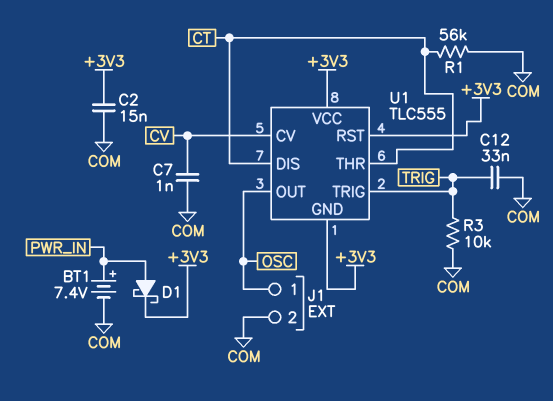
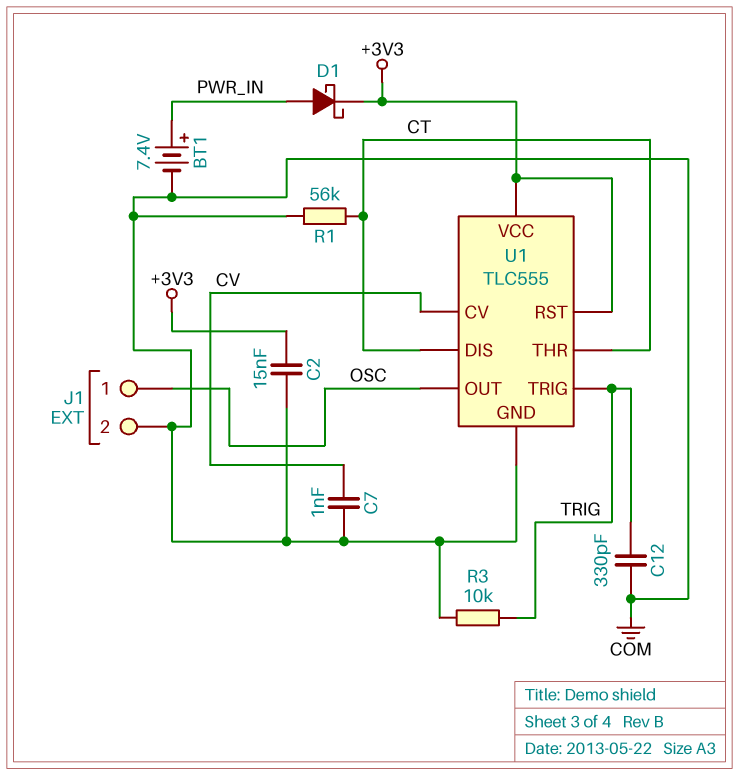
C12: 33nF (COM, TRIG) -> 330pF (COM, TRIG)
U1 pin GND: +3V3 -> COM

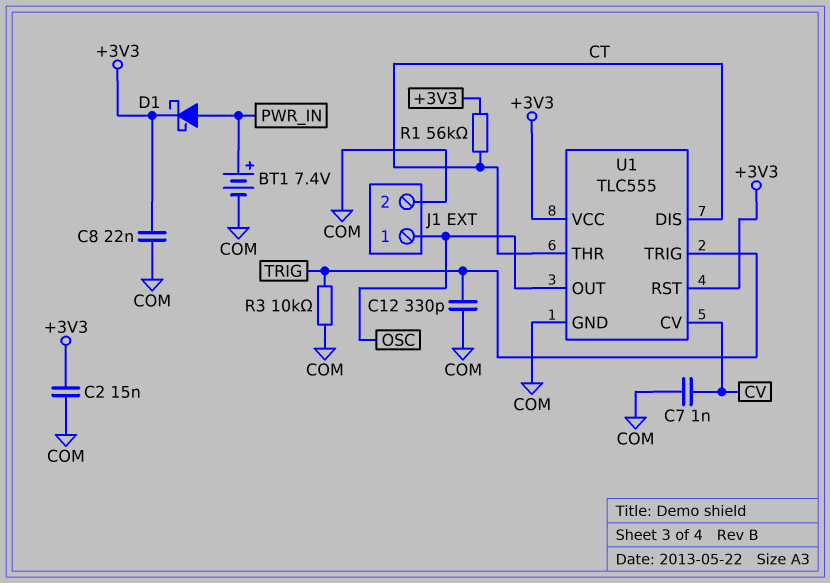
C8: none -> 22nF (+3V3, COM)
R1: 56k (COM, CT) -> 56k (+3V3, CT)

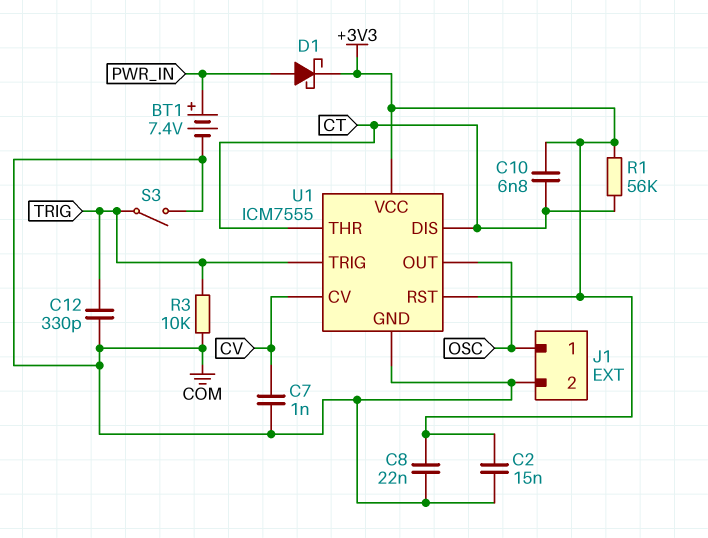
C10: none -> 6.8nF (+3V3, CT)
S3: none -> switch (COM, TRIG)
U1: TLC555 -> ICM7555

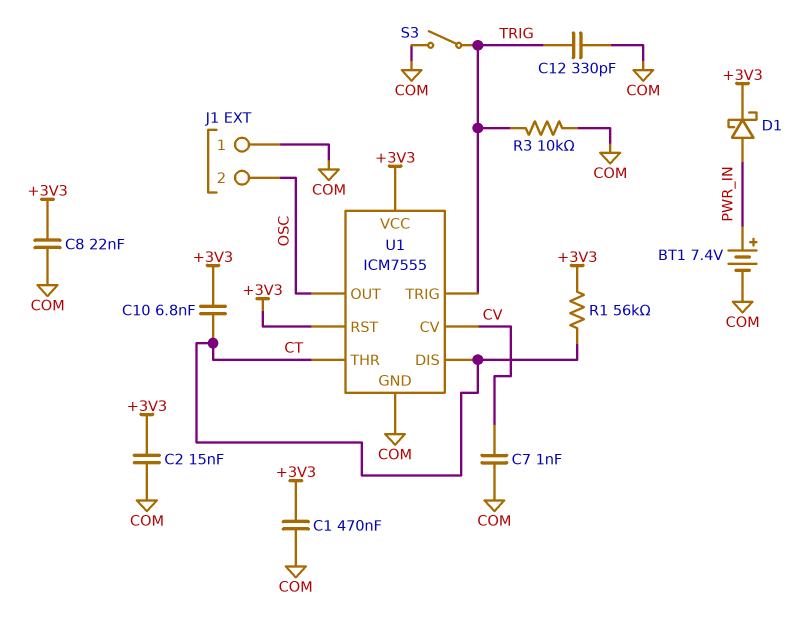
C1: none -> 470nF (+3V3, COM)
J1 pin 1: OSC -> COM
J1 pin 2: COM -> OSC

